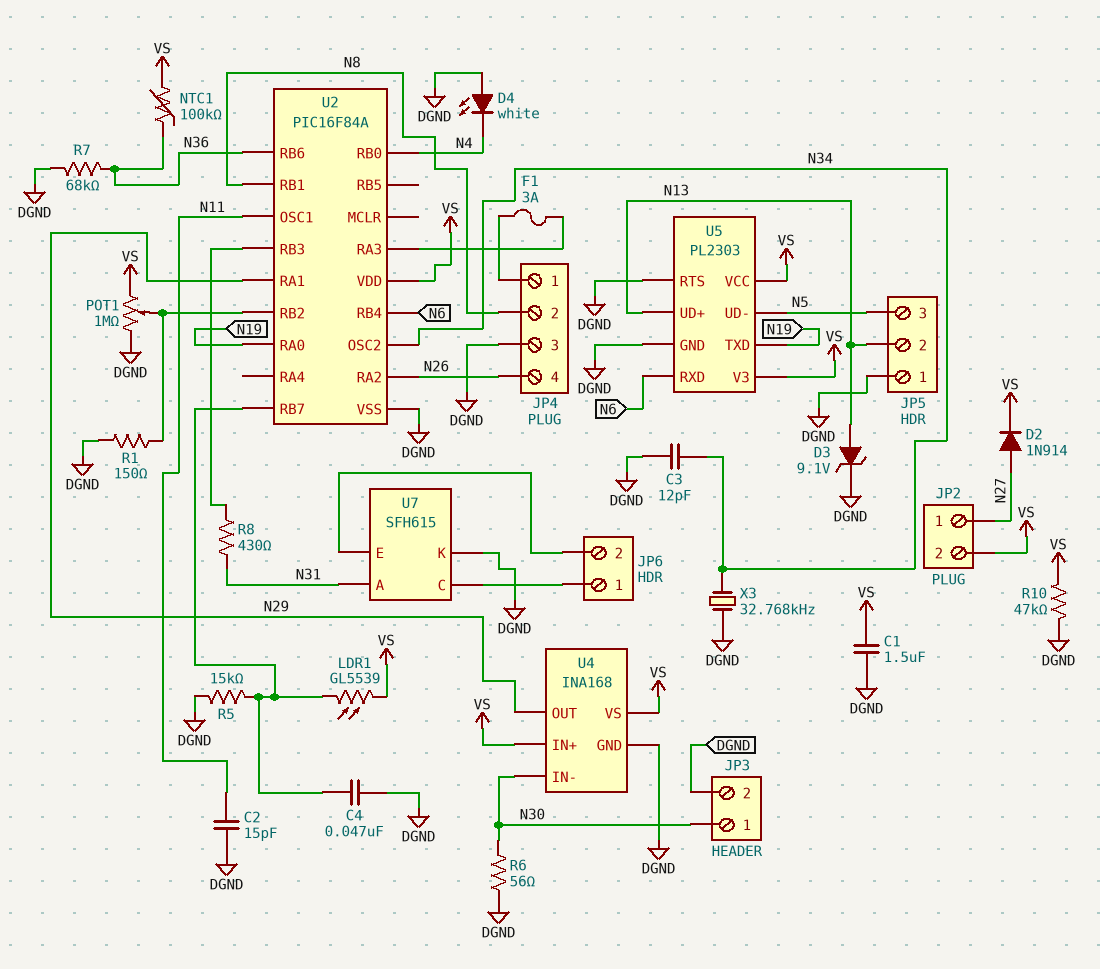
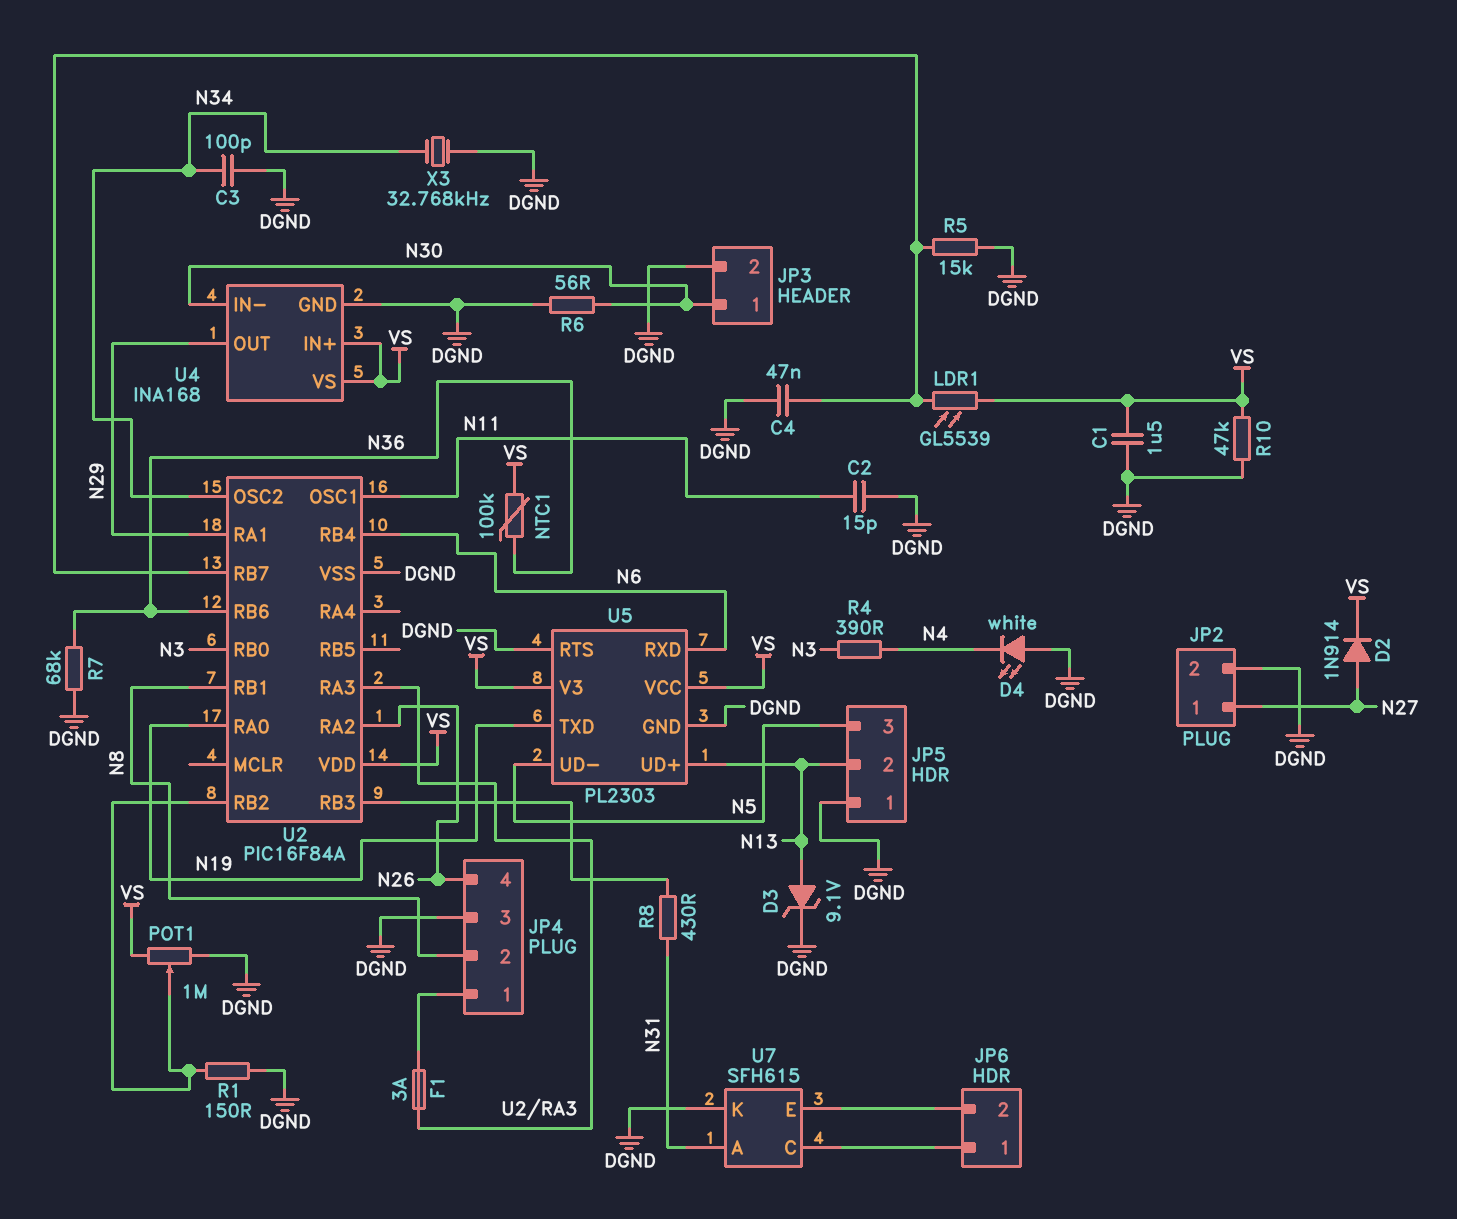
C3: 12pF (DGND, N34) -> 100pF (DGND, N34)
JP2 pin 2: VS -> DGND
R4: none -> 390 (N3, N4)
U2 pin RB0: N4 -> N3

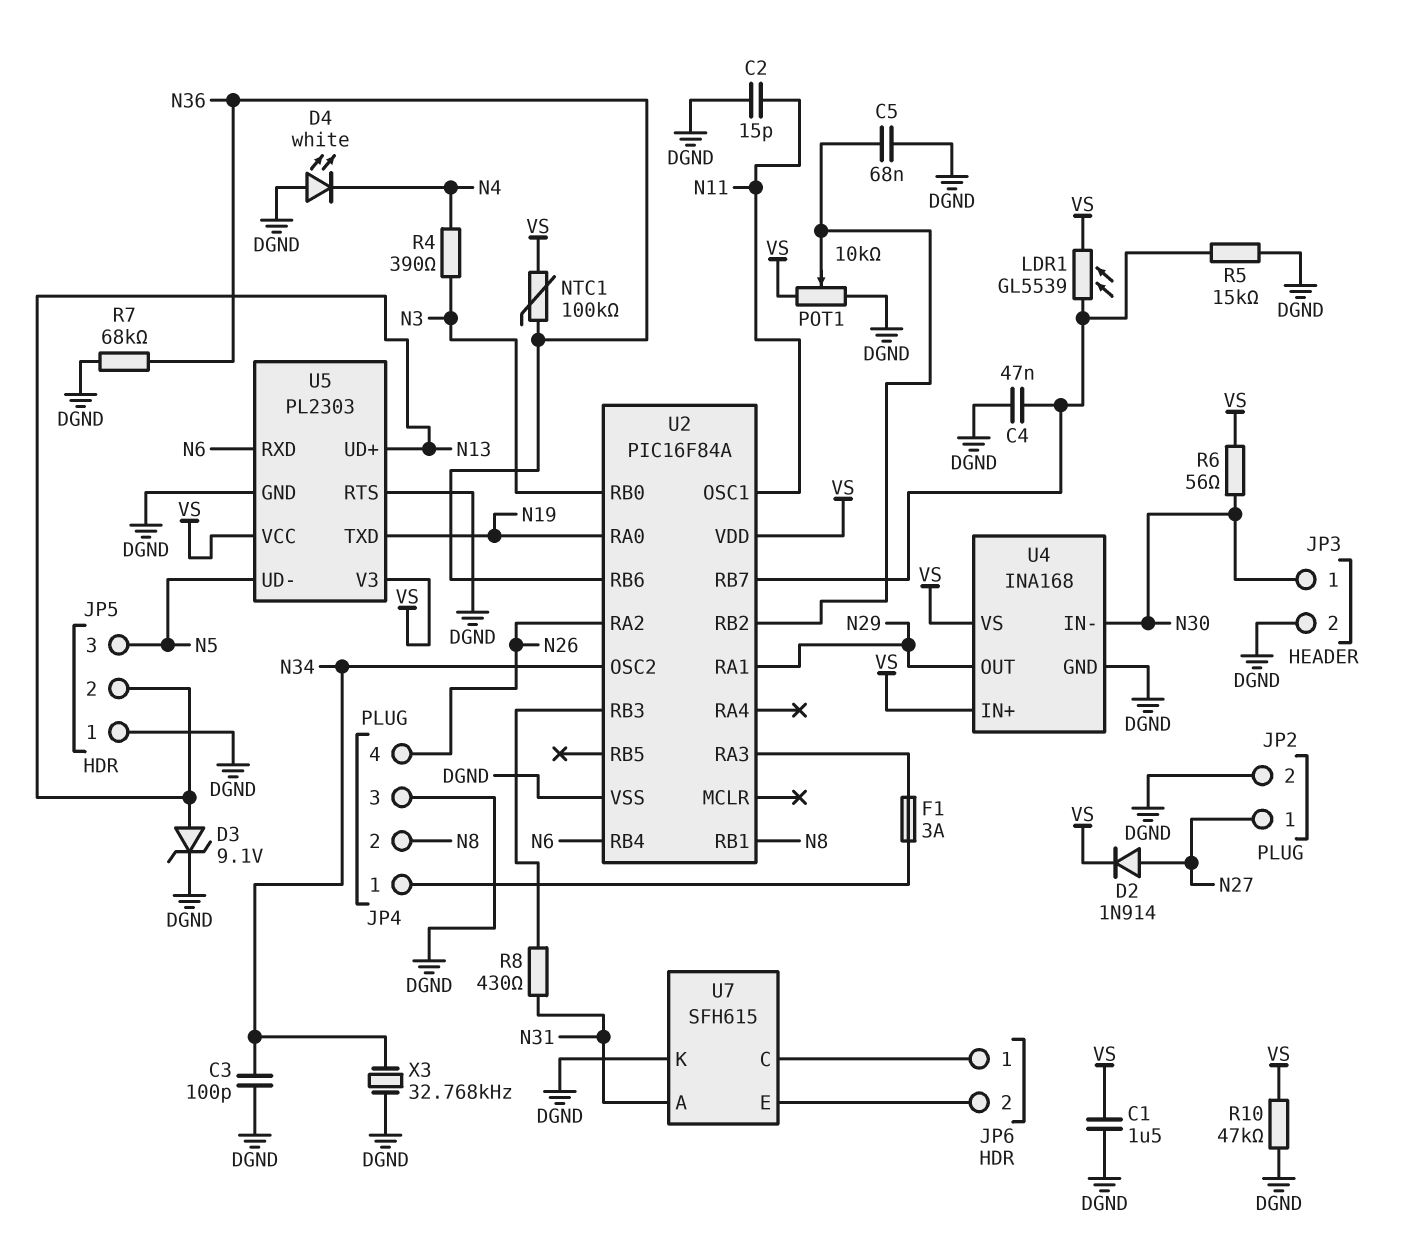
C5: none -> 68nF (DGND, U2/RB2)
POT1: 1M (DGND, VS, wiper U2/RB2) -> 10k (DGND, VS, wiper U2/RB2)
R1: 150 (DGND, U2/RB2) -> none
R6: 56 (DGND, N30) -> 56 (N30, VS)

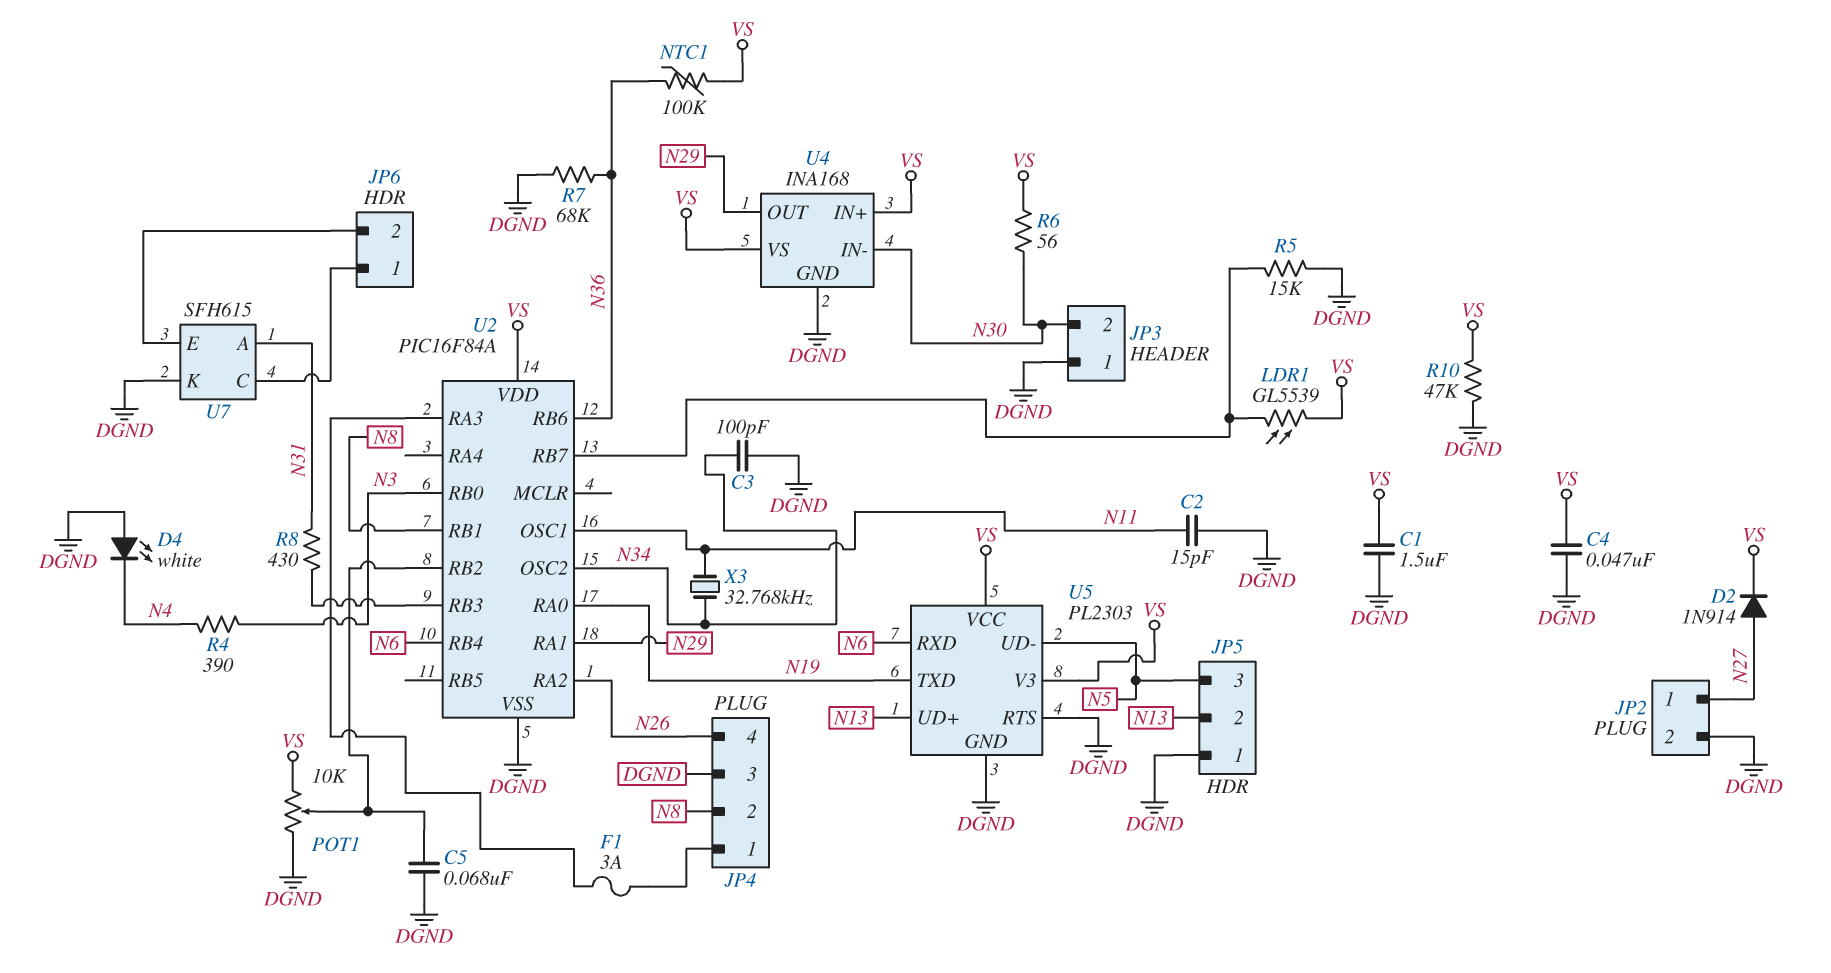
C4: 47nF (DGND, U2/RB7) -> 47nF (DGND, VS)
D3: zener 9.1V (A N13, K DGND) -> none
JP3 pin 1: N30 -> DGND
JP3 pin 2: DGND -> N30
X3: 32.768kHz (DGND, N34) -> 32.768kHz (N11, N34)

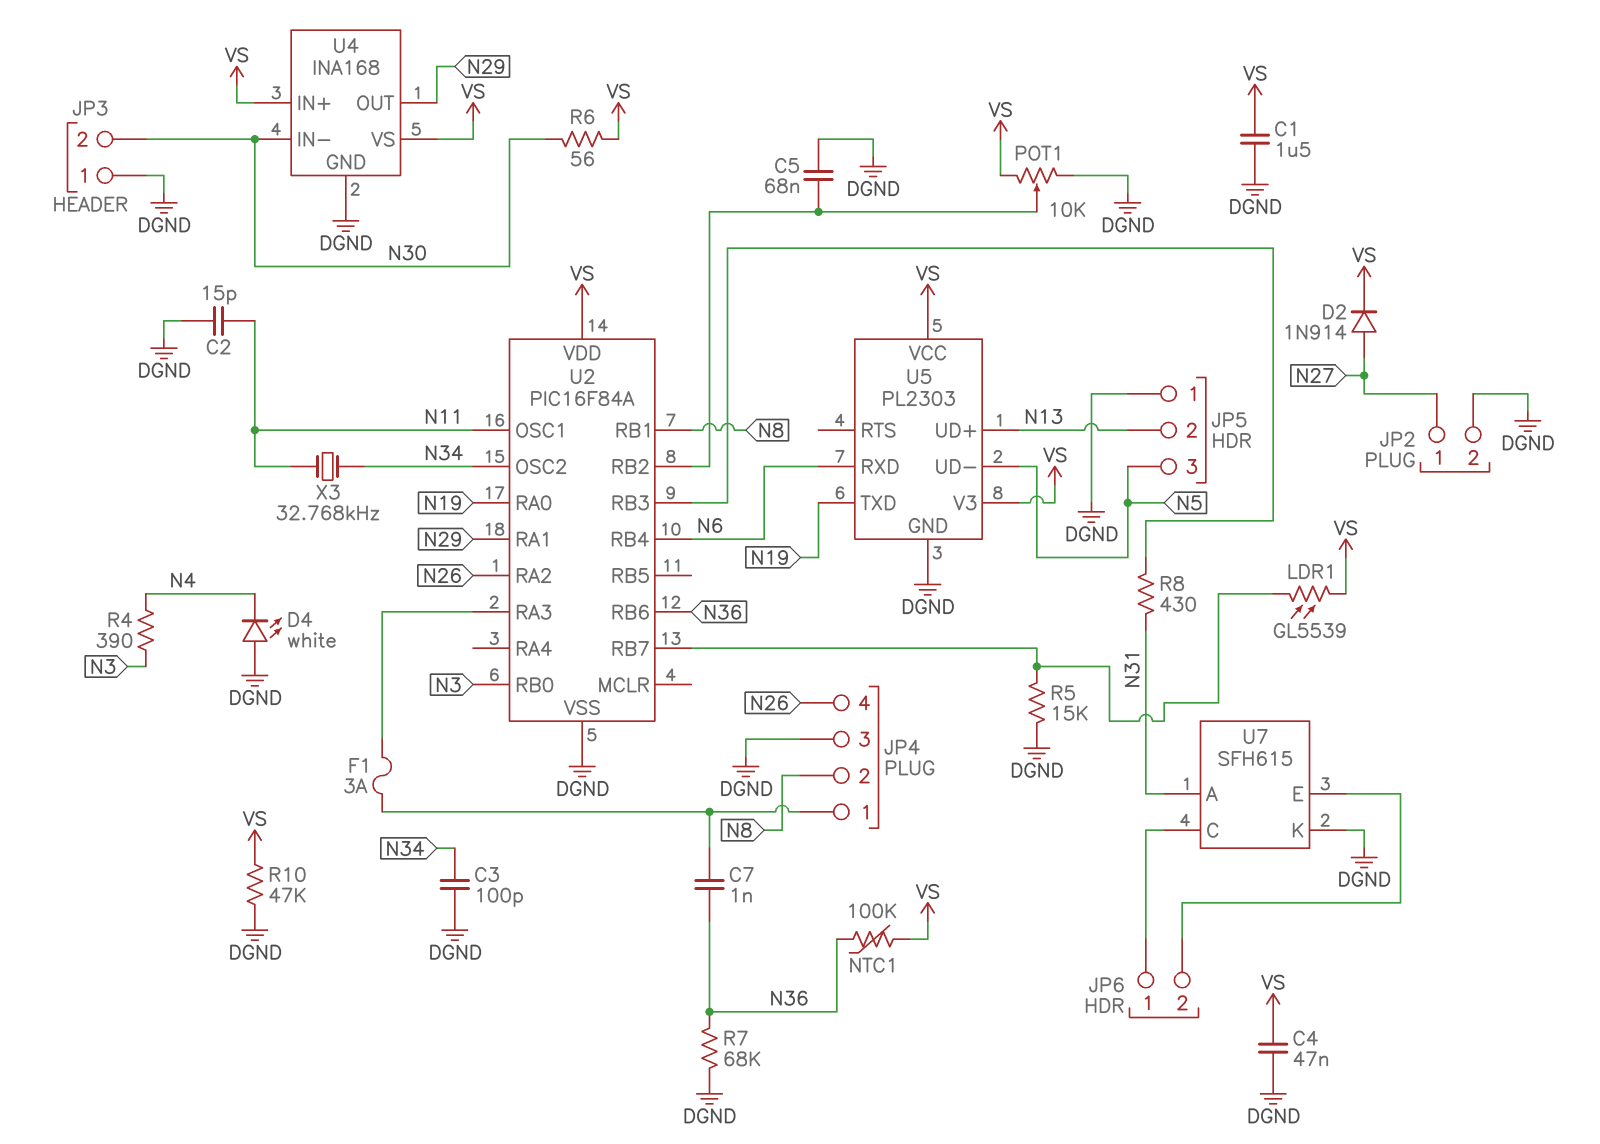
C7: none -> 1nF (JP4/1, N36)
U5 pin RTS: DGND -> none

